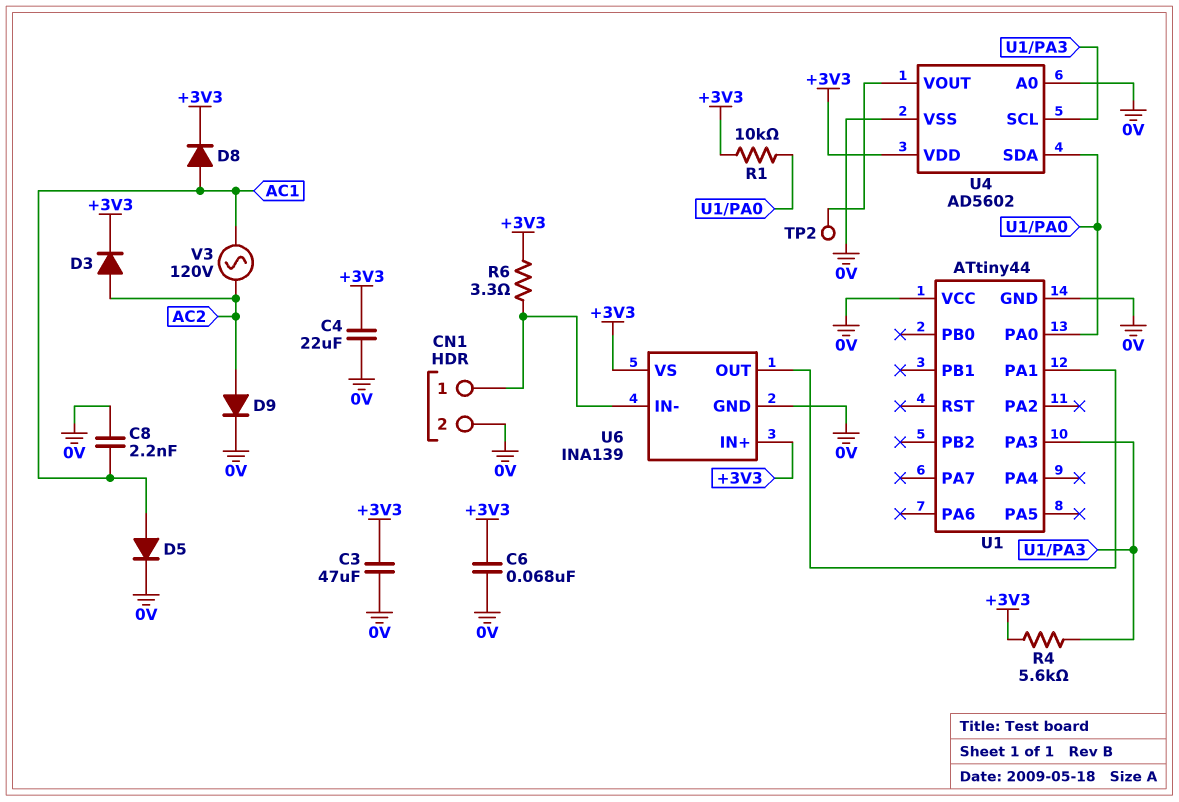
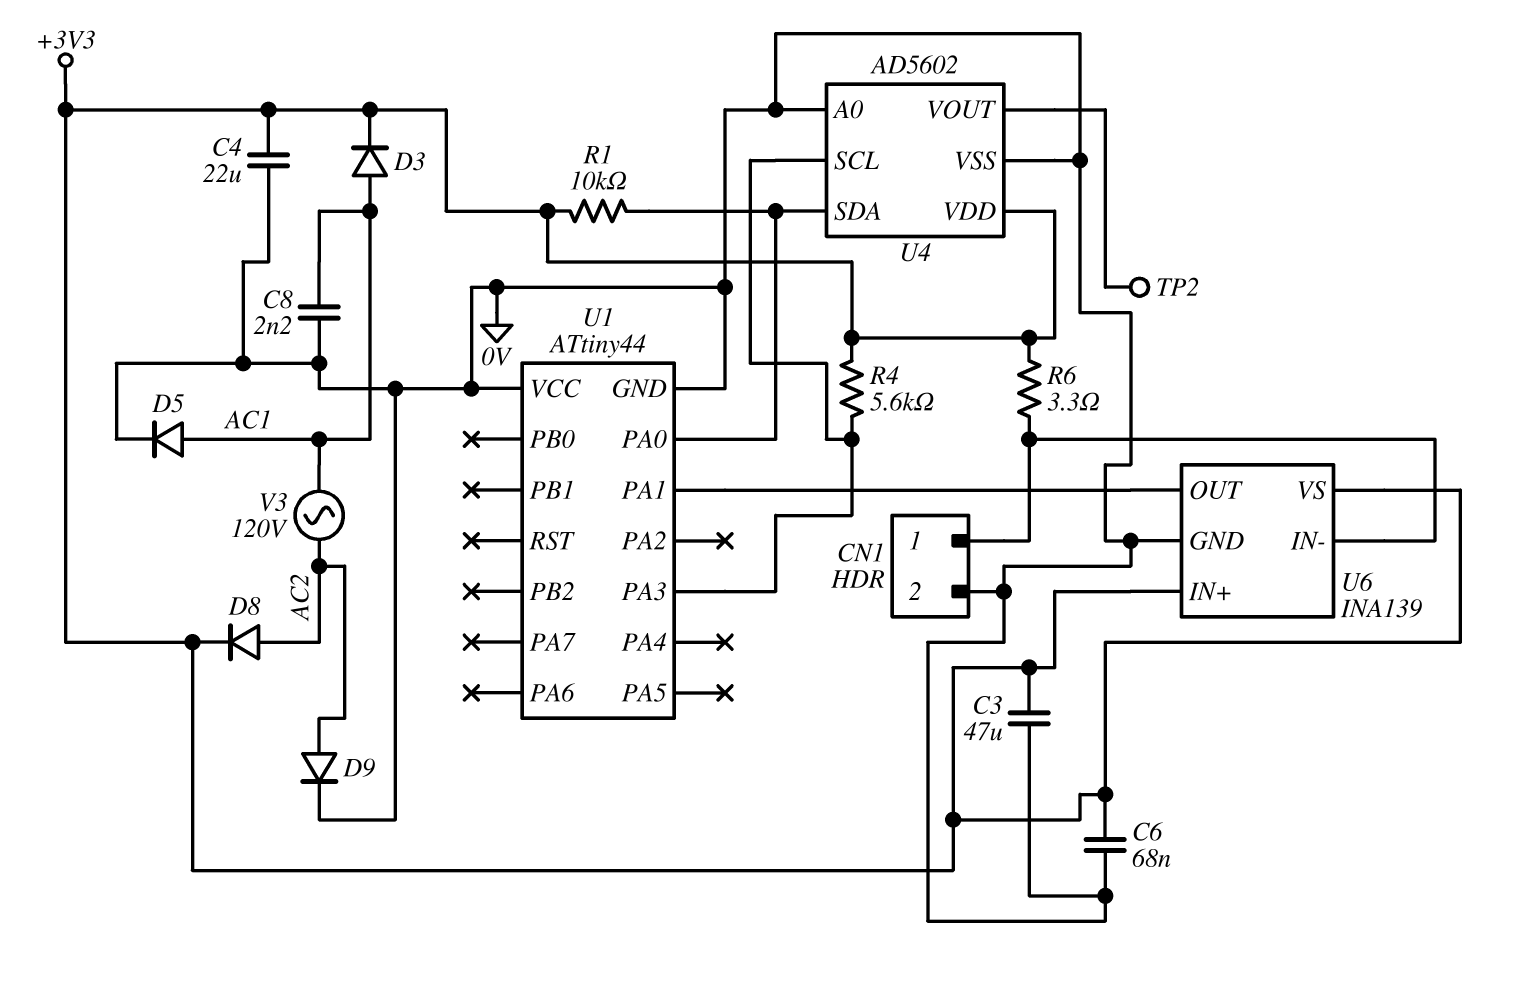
D3: diode (A AC2, K +3V3) -> diode (A AC1, K +3V3)
D8: diode (A AC1, K +3V3) -> diode (A AC2, K +3V3)

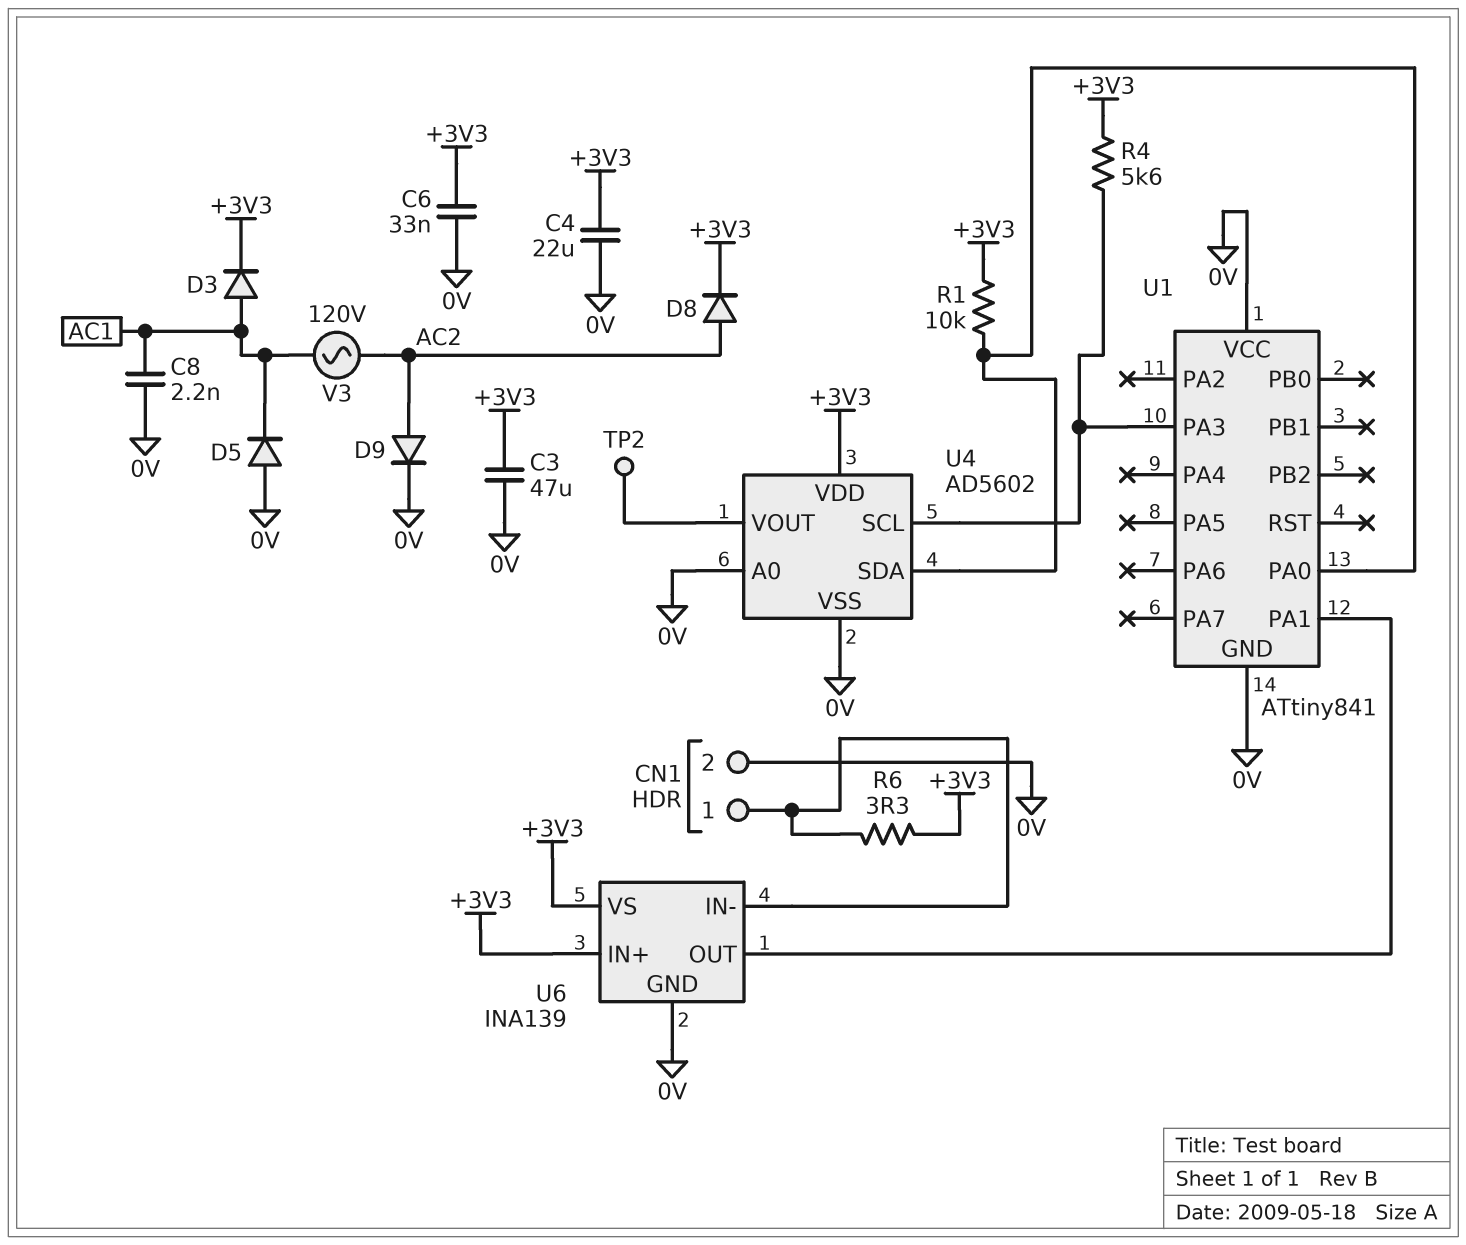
C6: 68nF (+3V3, 0V) -> 33nF (+3V3, 0V)
D5: diode (A AC1, K 0V) -> diode (A 0V, K AC1)
U1: ATtiny44 -> ATtiny841

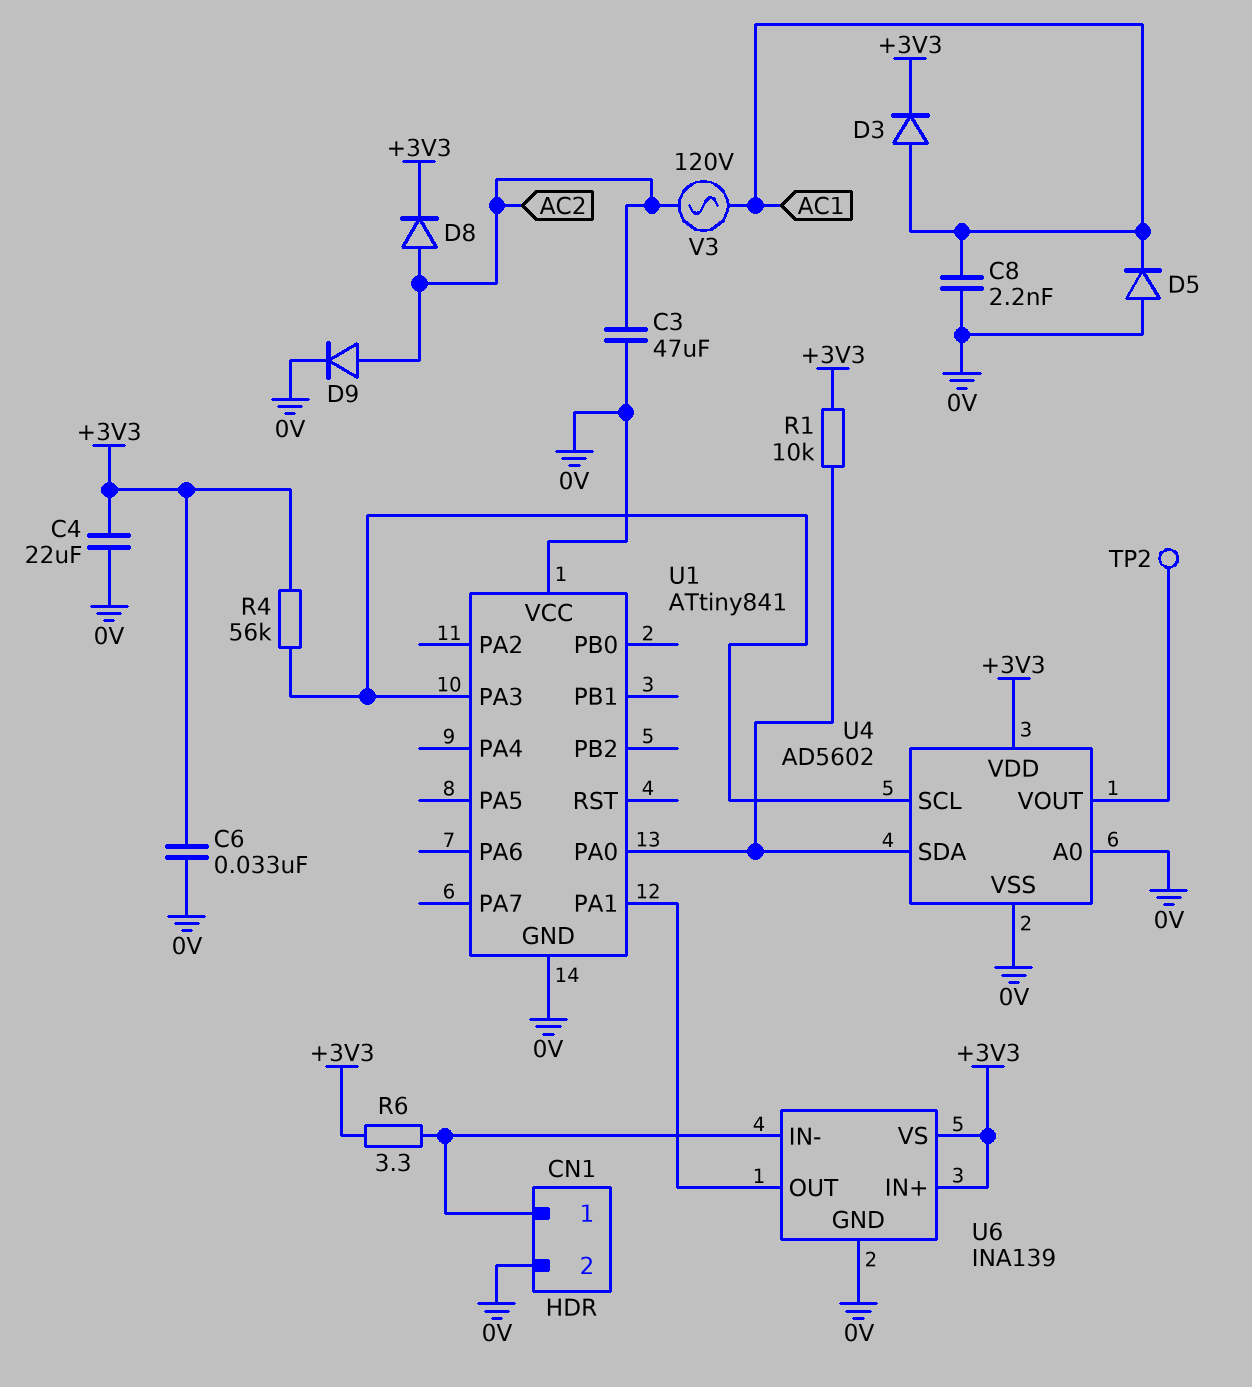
C3: 47uF (+3V3, 0V) -> 47uF (0V, AC2)
R4: 5.6k (+3V3, U1/PA3) -> 56k (+3V3, U1/PA3)

